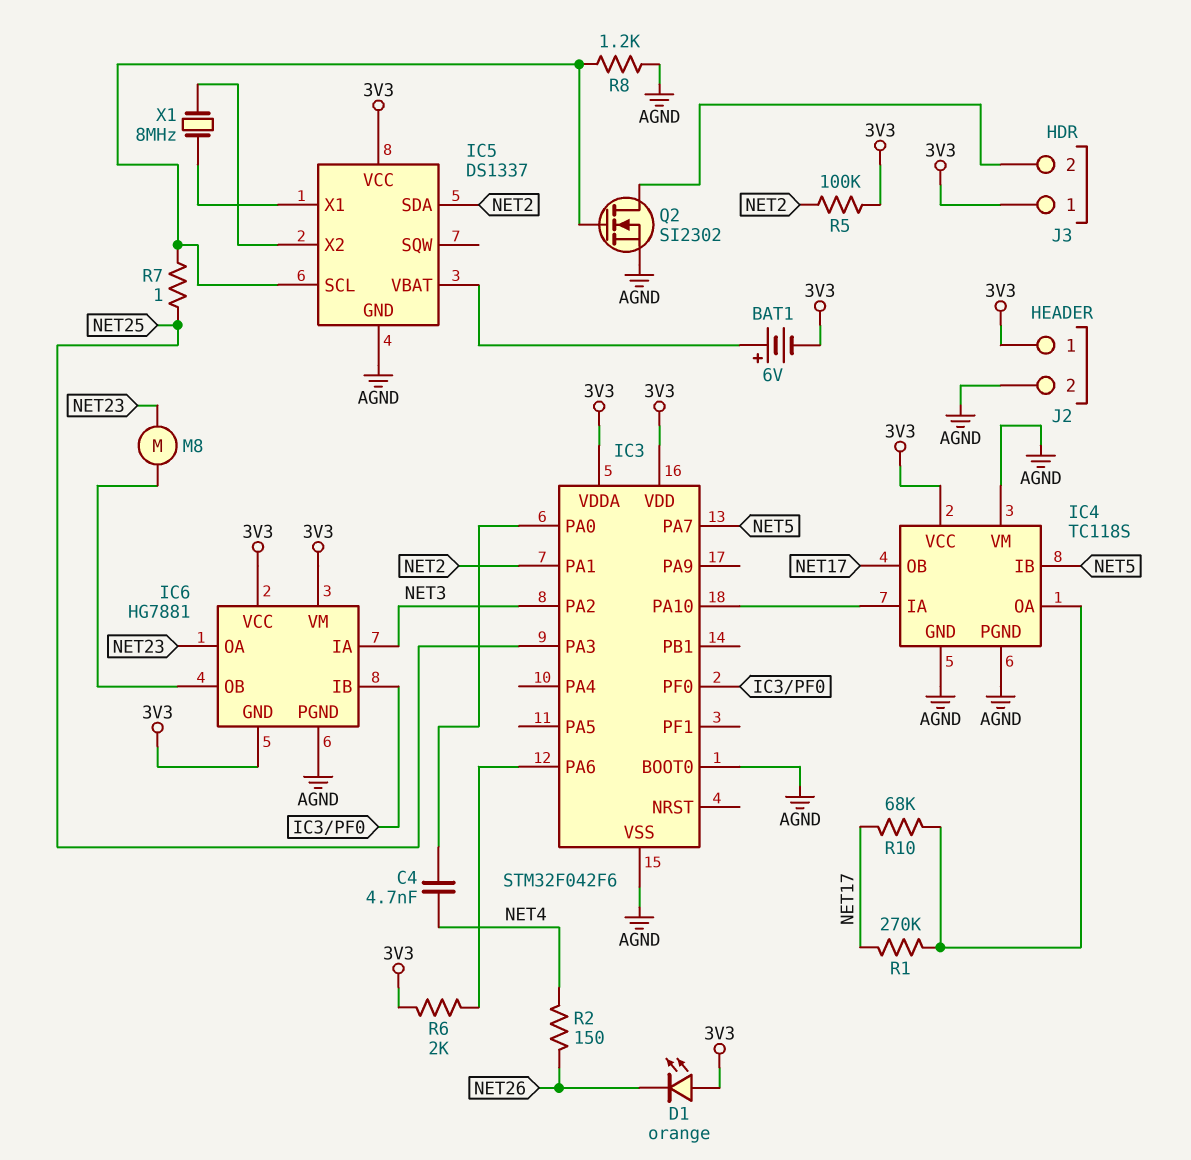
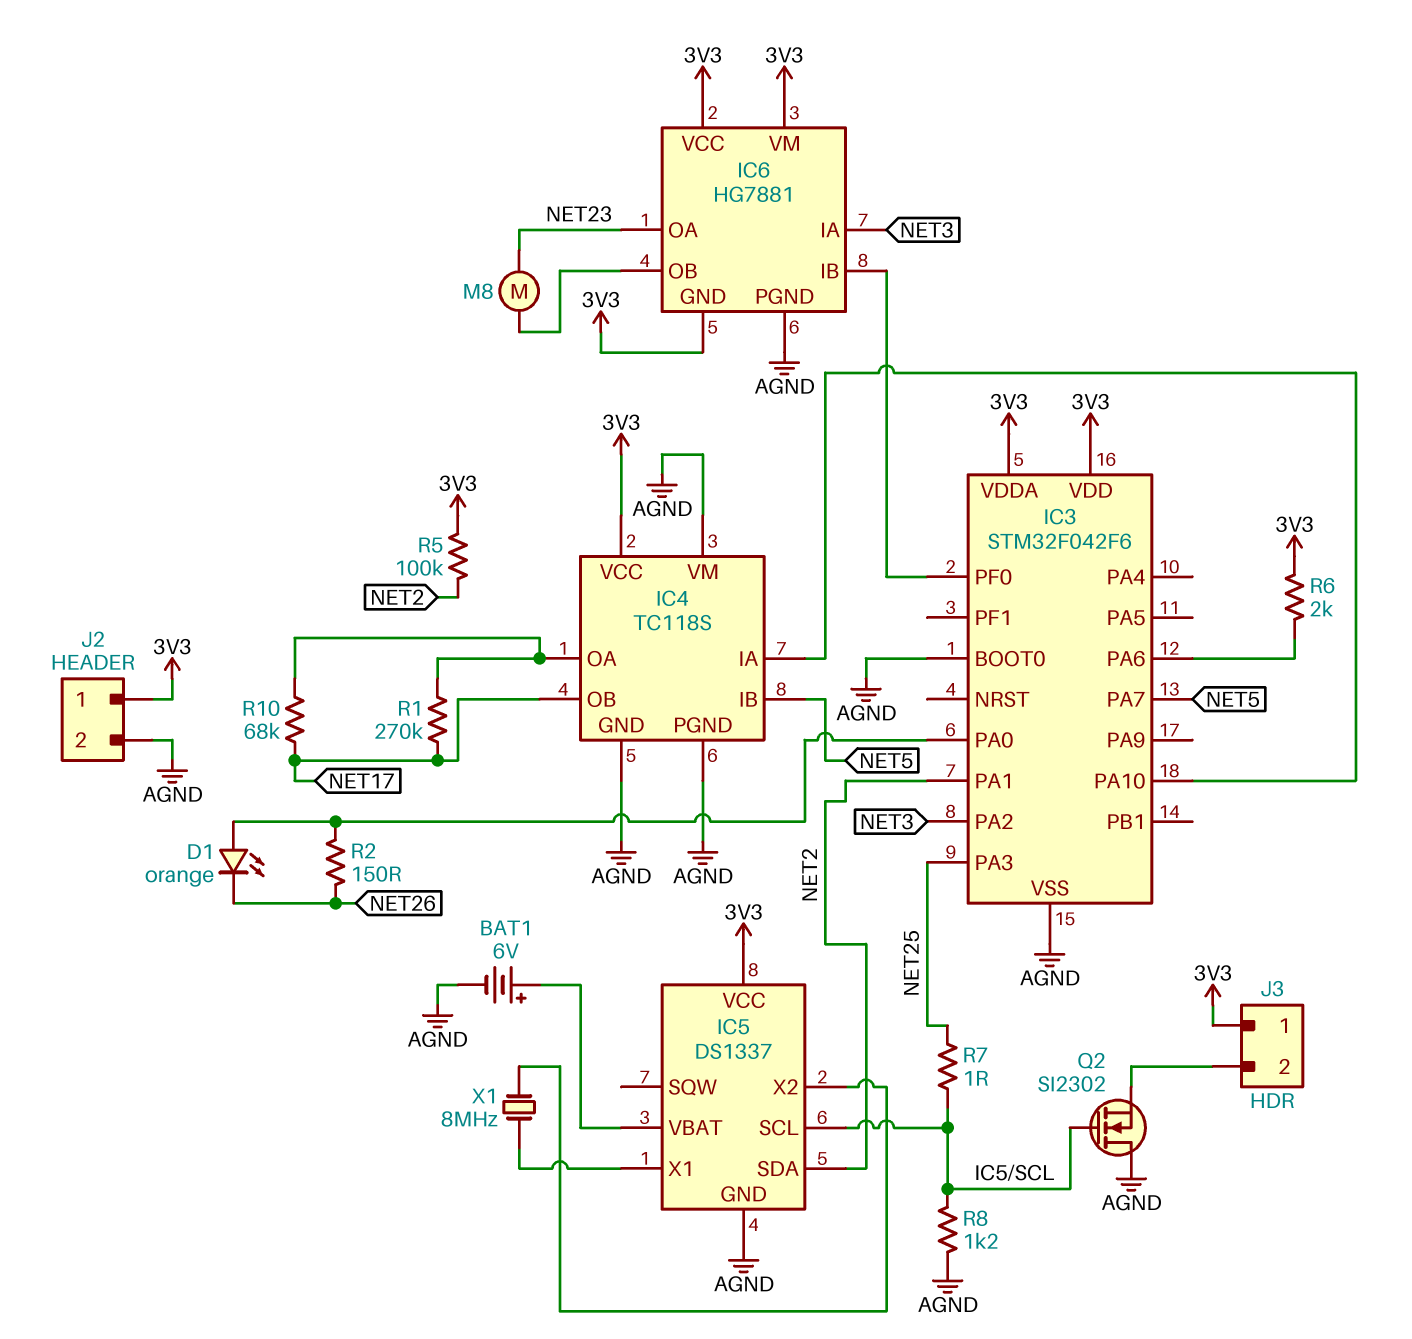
BAT1: 6V (plus IC5/VBAT, minus 3V3) -> 6V (plus IC5/VBAT, minus AGND)
C4: 4.7nF (IC3/PA0, NET4) -> none
D1: LED orange (A 3V3, K NET26) -> LED orange (A IC3/PA0, K NET26)
Q2: NMOS SI2302 (G IC5/SCL, D J3/2, S AGND) -> NMOS SI2302 (G IC5/SCL, D AGND, S J3/2)
R2: 150 (NET4, NET26) -> 150 (IC3/PA0, NET26)

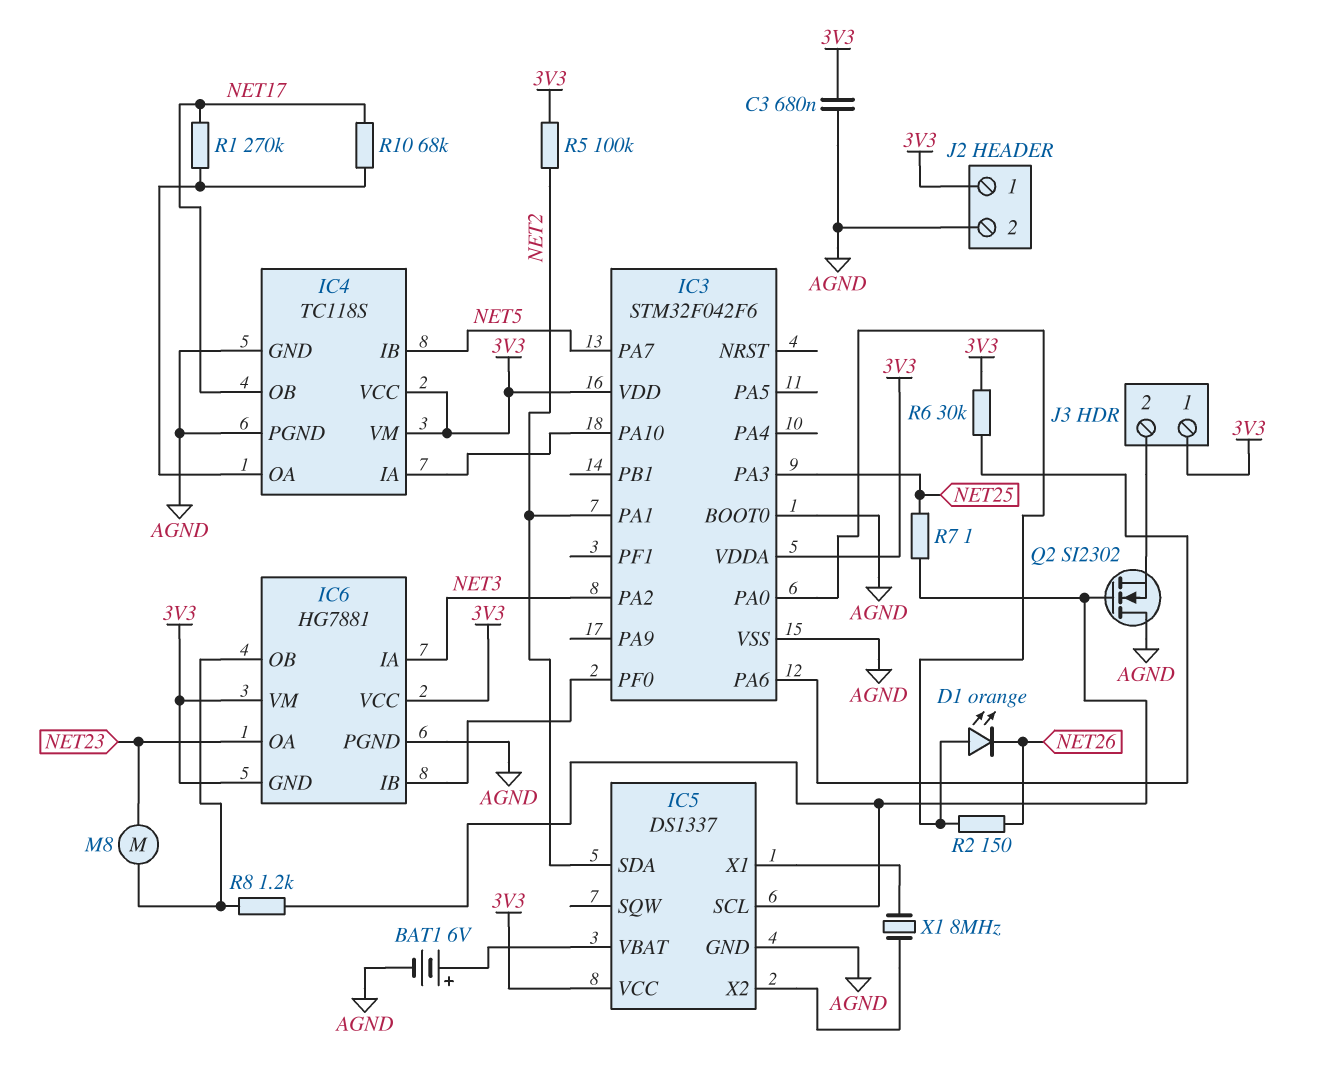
C3: none -> 680nF (3V3, AGND)
IC4 pin VM: AGND -> 3V3
R6: 2k (3V3, IC3/PA6) -> 30k (3V3, IC3/PA6)
R8: 1.2k (AGND, IC5/SCL) -> 1.2k (IC5/SCL, IC6/OB)

